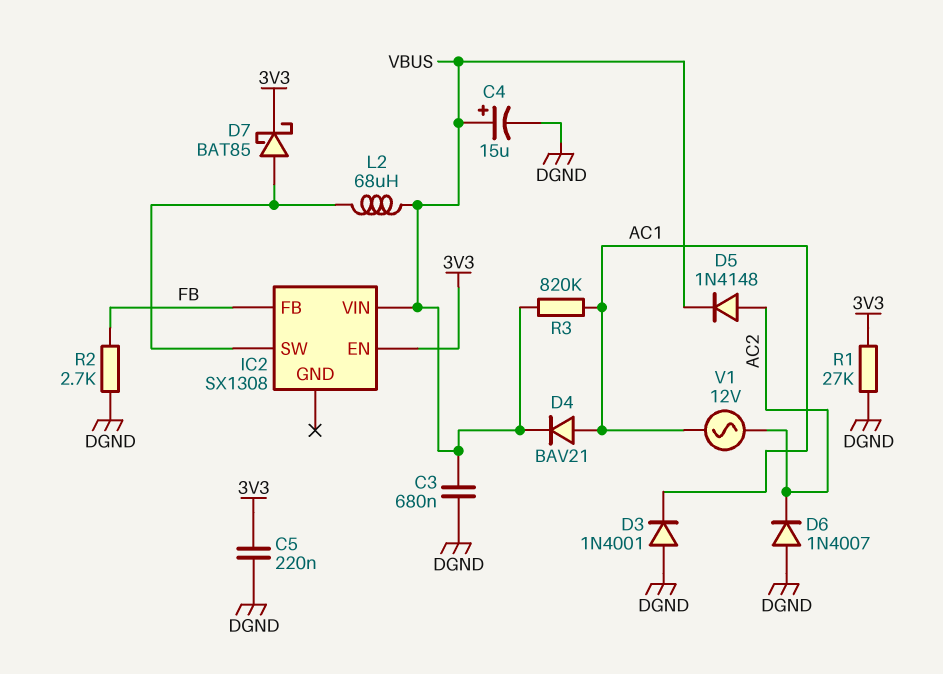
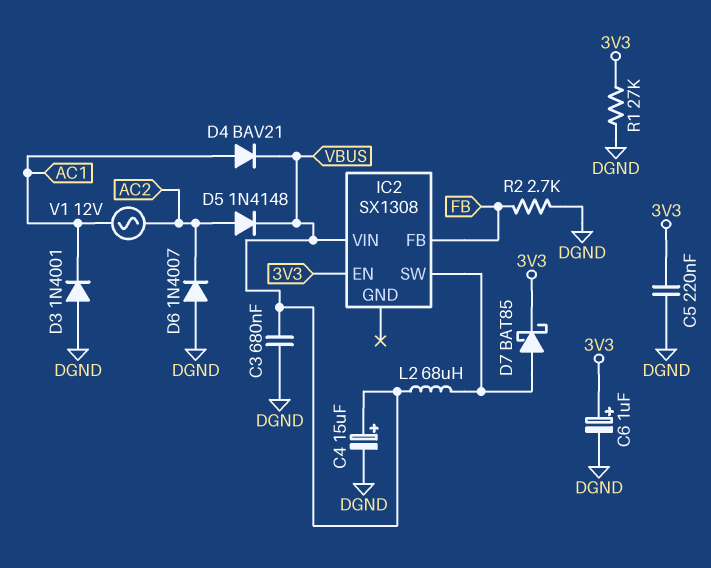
C6: none -> 1uF (plus 3V3, minus DGND)
R3: 820k (AC1, VBUS) -> none

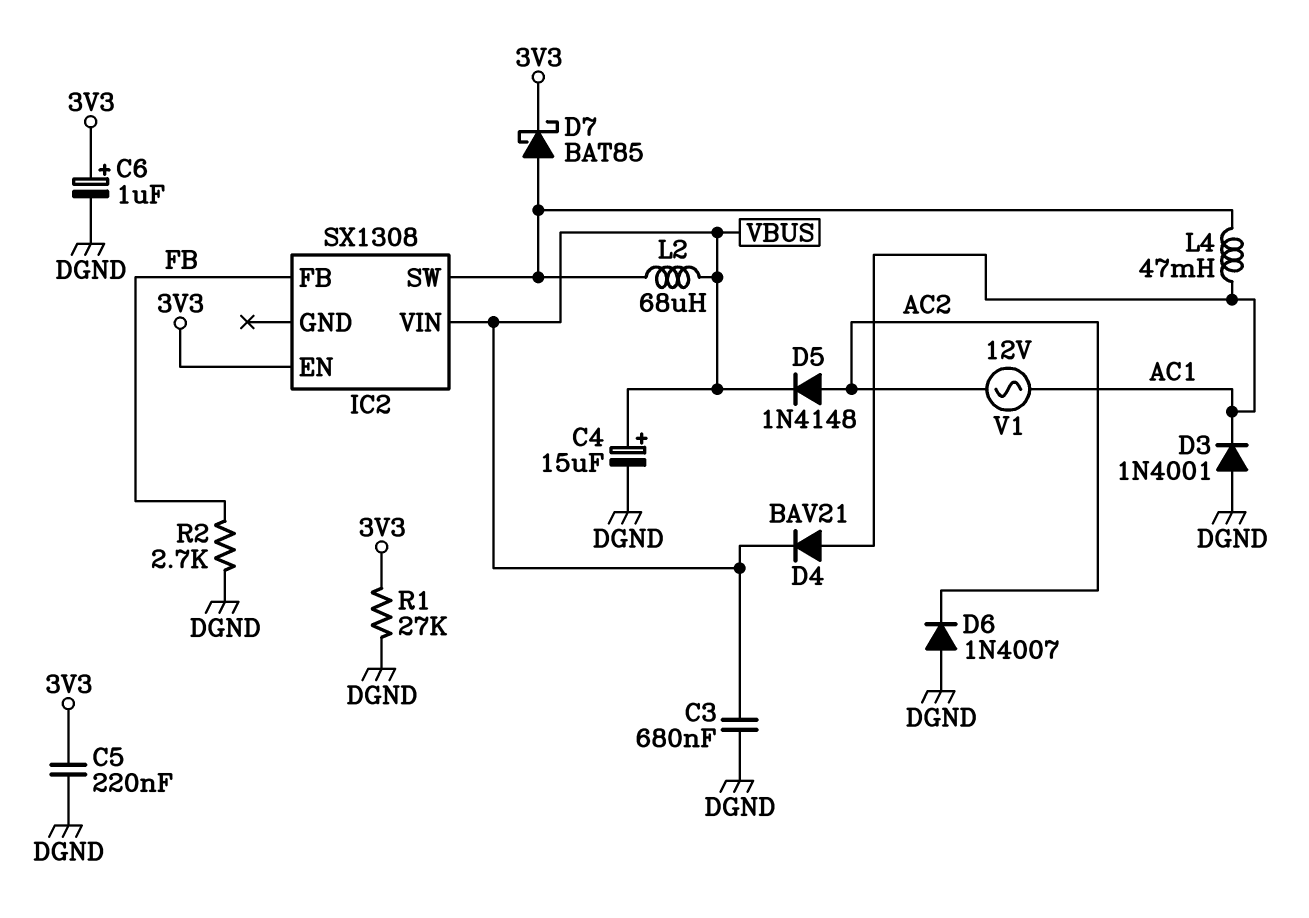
L4: none -> 47mH (AC1, IC2/SW)

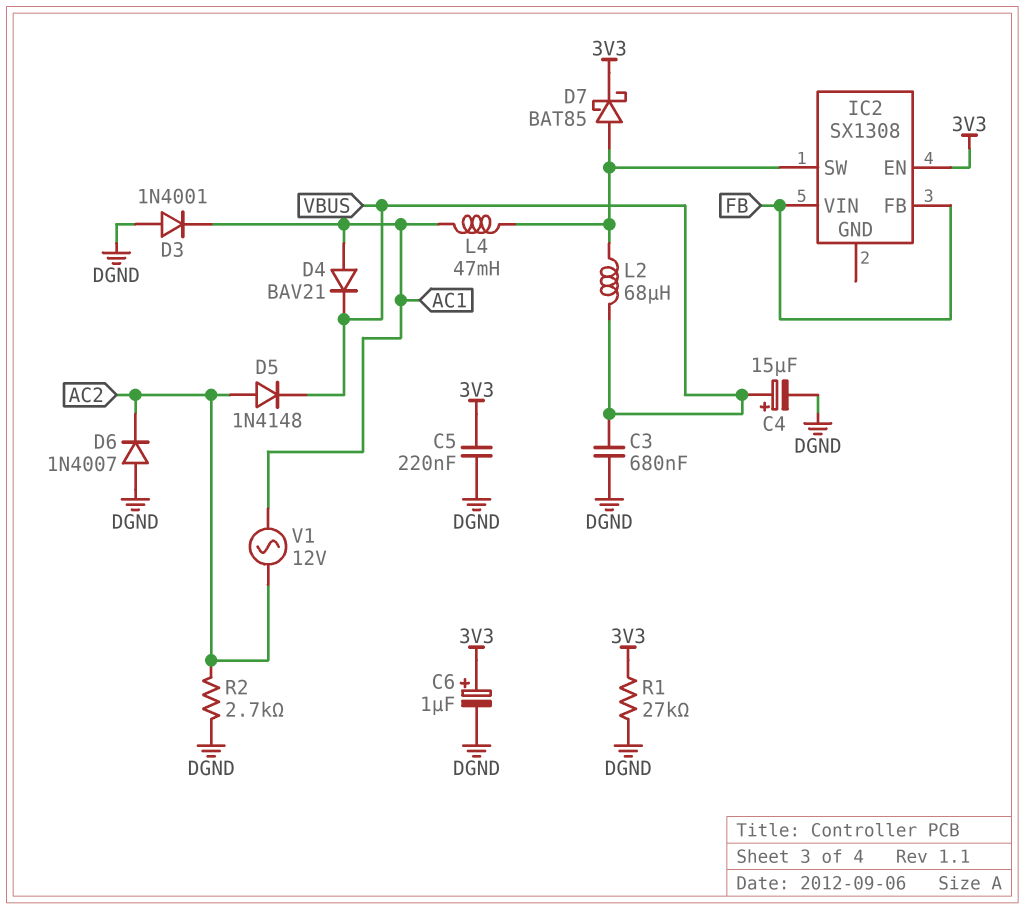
IC2 pin VIN: VBUS -> FB
R2: 2.7k (DGND, FB) -> 2.7k (AC2, DGND)

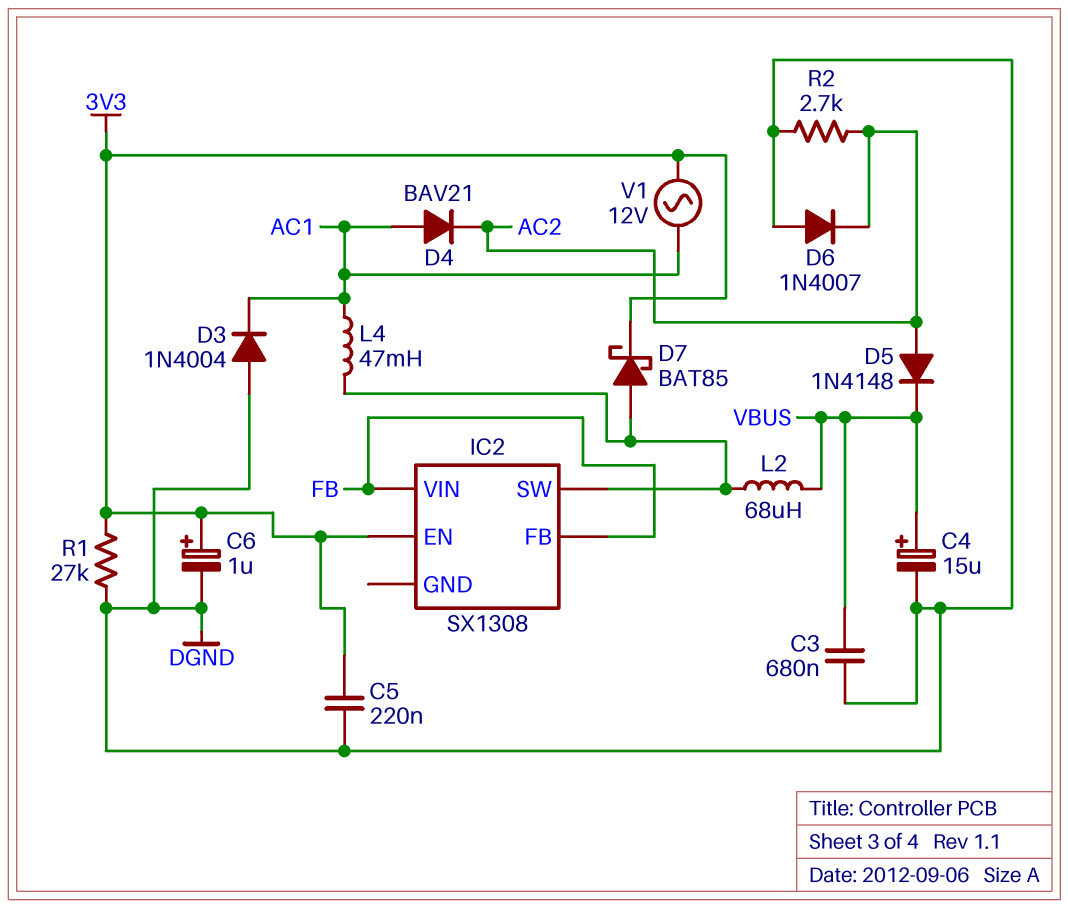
D3: diode 1N4001 (A DGND, K AC1) -> diode 1N4004 (A DGND, K AC1)
D4: diode BAV21 (A AC1, K VBUS) -> diode BAV21 (A AC1, K AC2)
V1: AC 12V (AC1, AC2) -> AC 12V (3V3, AC1)

